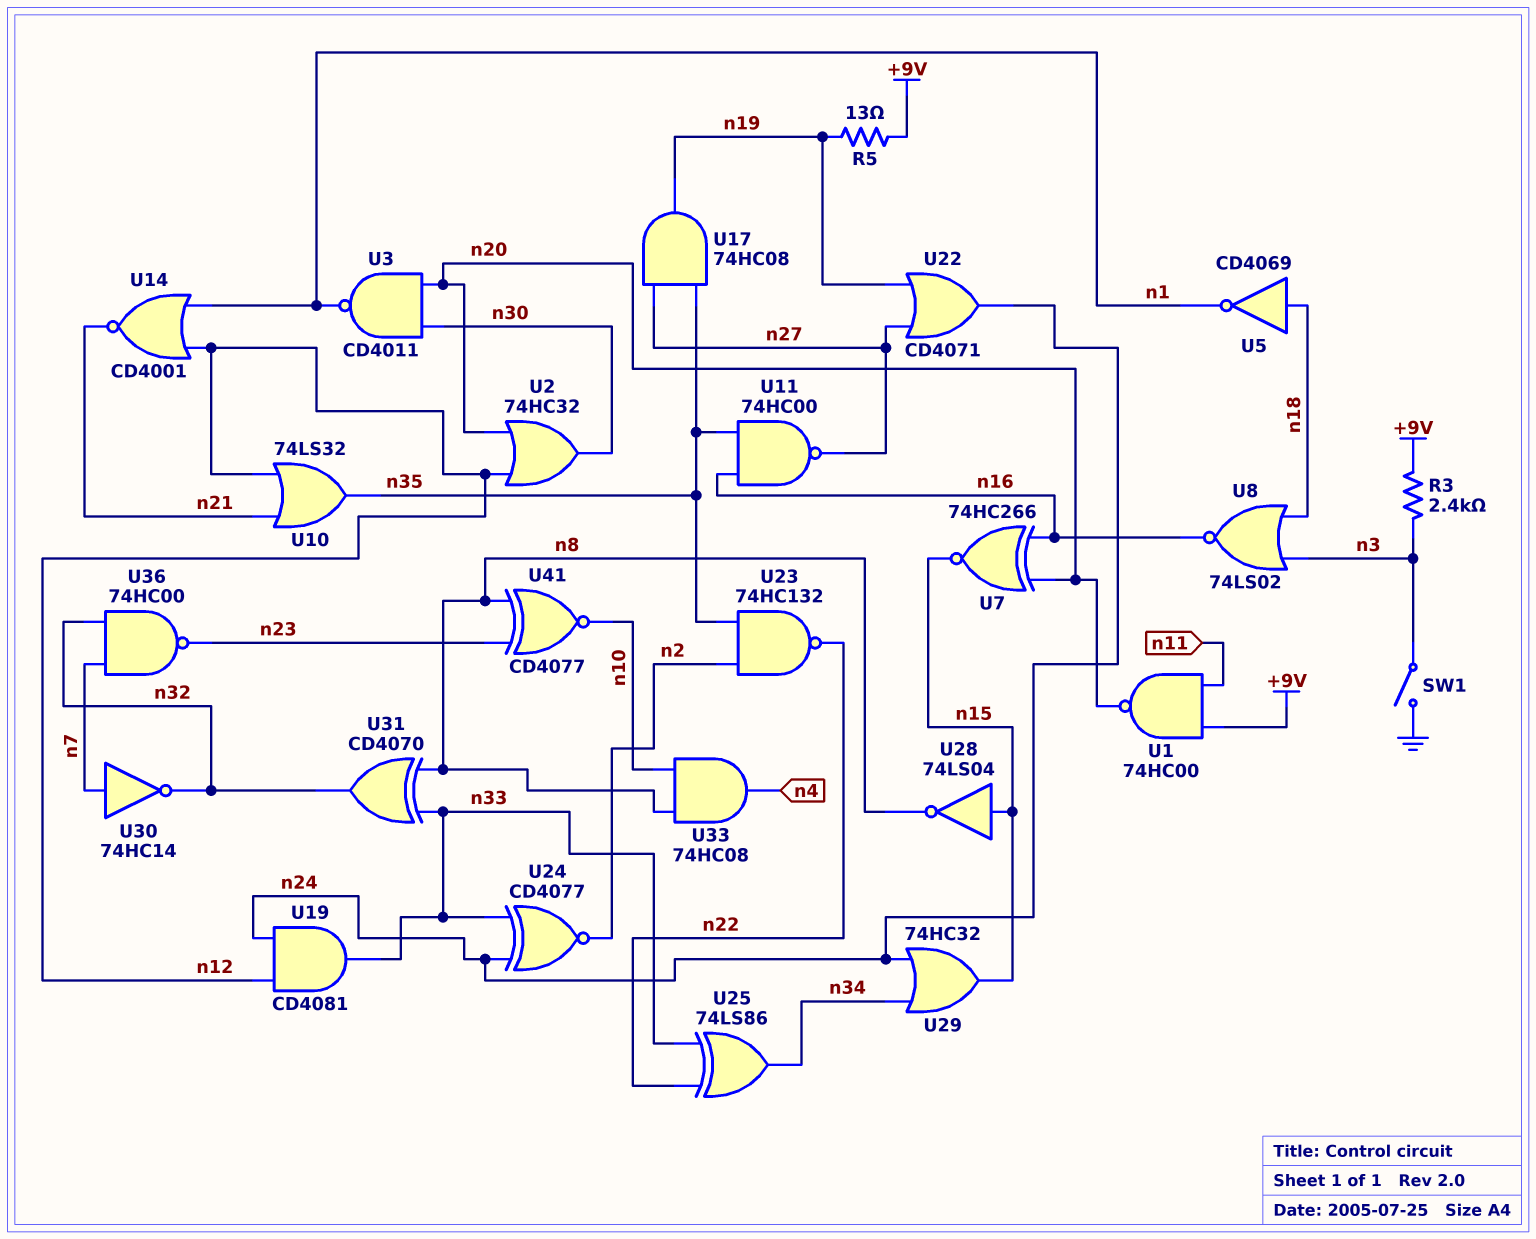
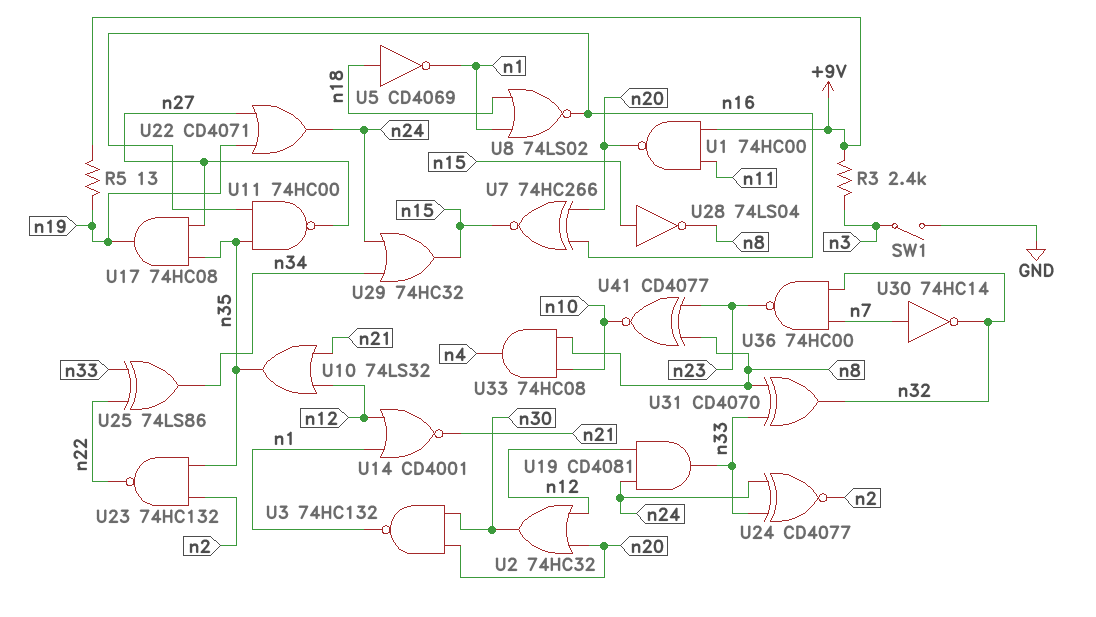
U3: NAND CD4011 (in n20, in n30, out n1) -> NAND 74HC132 (in n20, in n30, out n1)
U8: NOR 74LS02 (in n3, in n18, out n16) -> NOR 74LS02 (in n1, in n18, out n16)

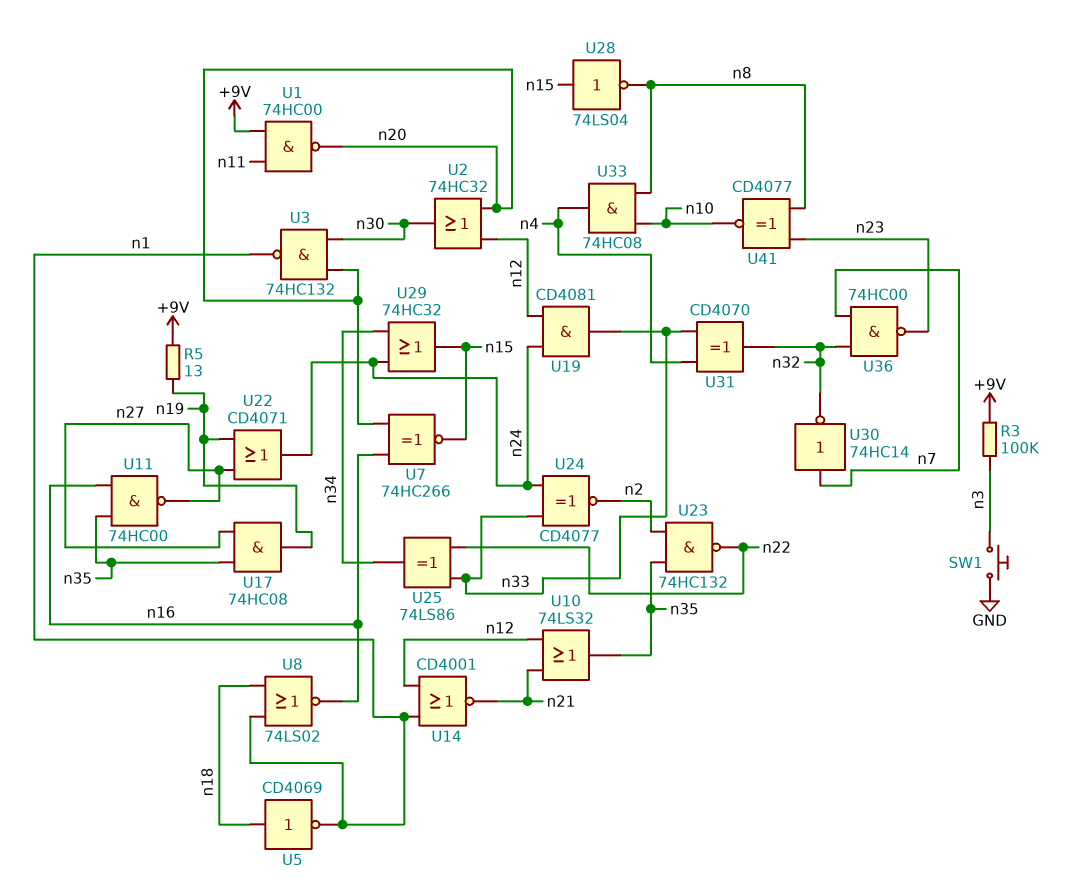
R3: 2.4k (+9V, n3) -> 100k (+9V, n3)
SW1: switch (GND, n3) -> button (GND, n3)
U31: XOR CD4070 (in n8, in n33, out n32) -> XOR CD4070 (in n4, in n33, out n32)

